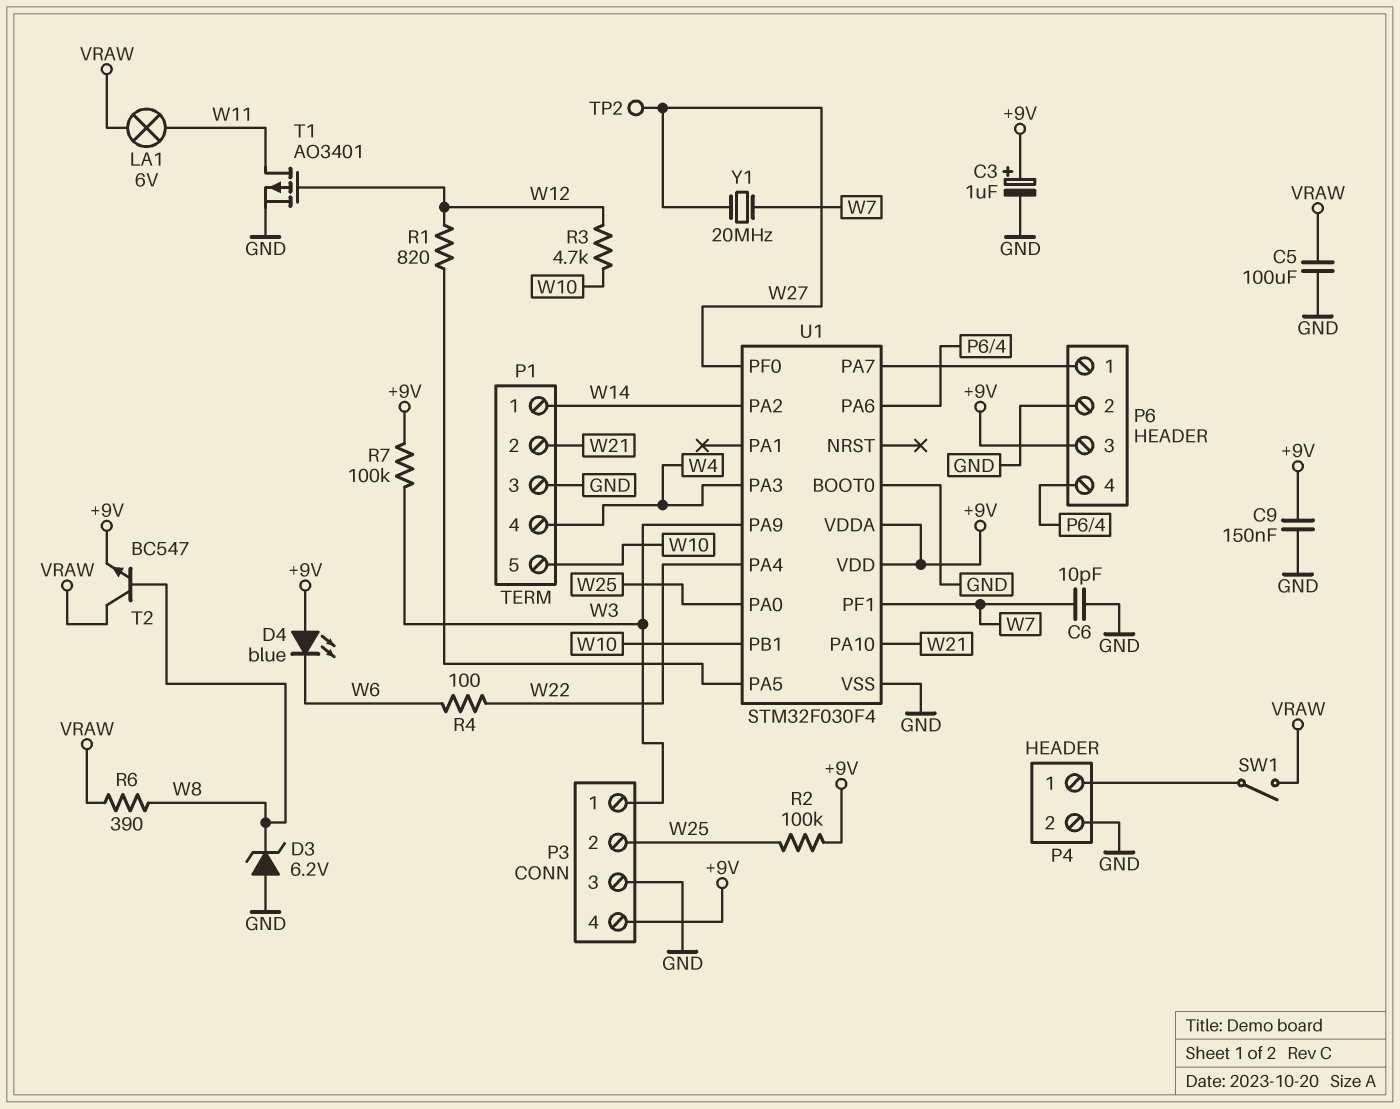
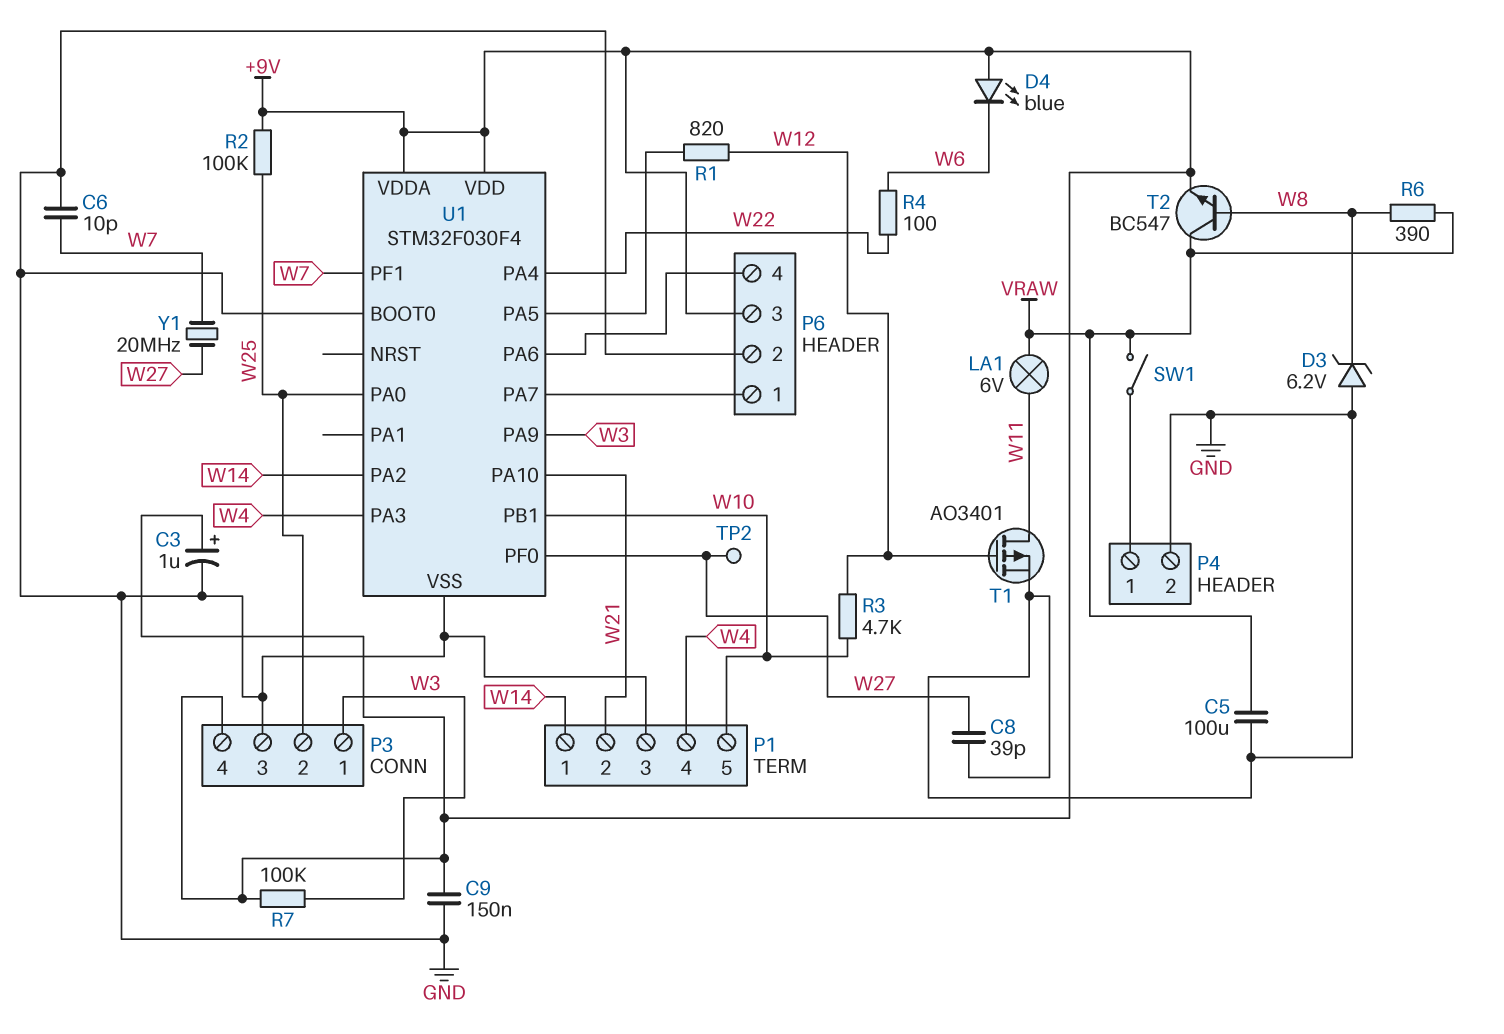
C8: none -> 39pF (GND, W27)

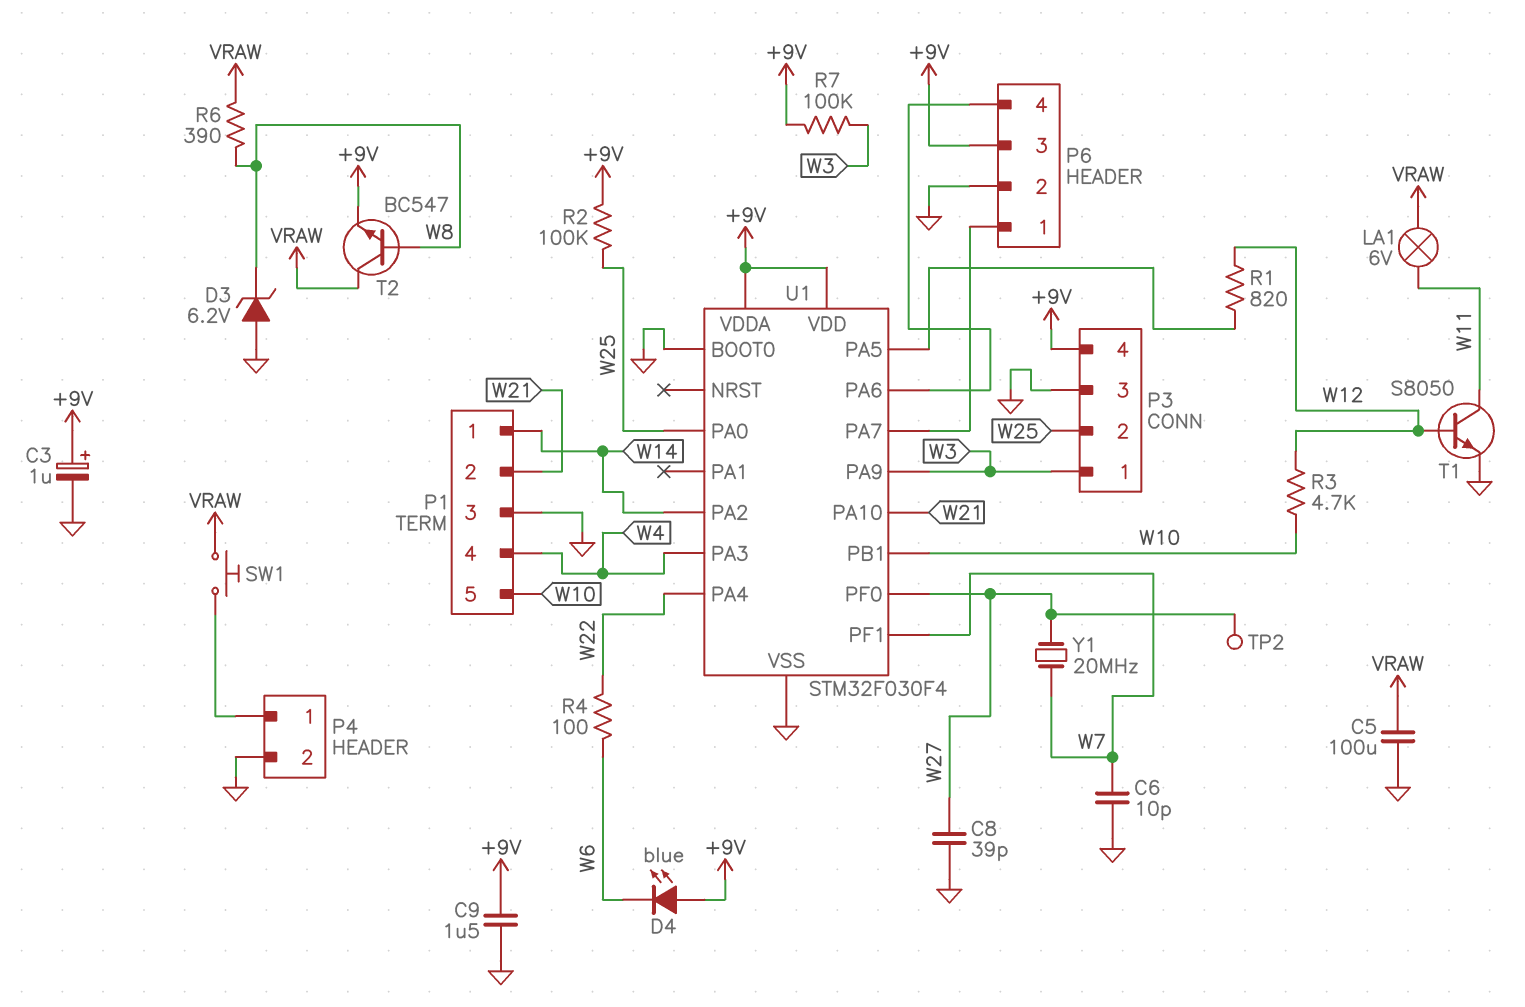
C9: 150nF (+9V, GND) -> 1.5uF (+9V, GND)
SW1: switch (P4/1, VRAW) -> button (P4/1, VRAW)
T1: PMOS AO3401 (G W12, D W11, S GND) -> NPN S8050 (B W12, C W11, E GND)

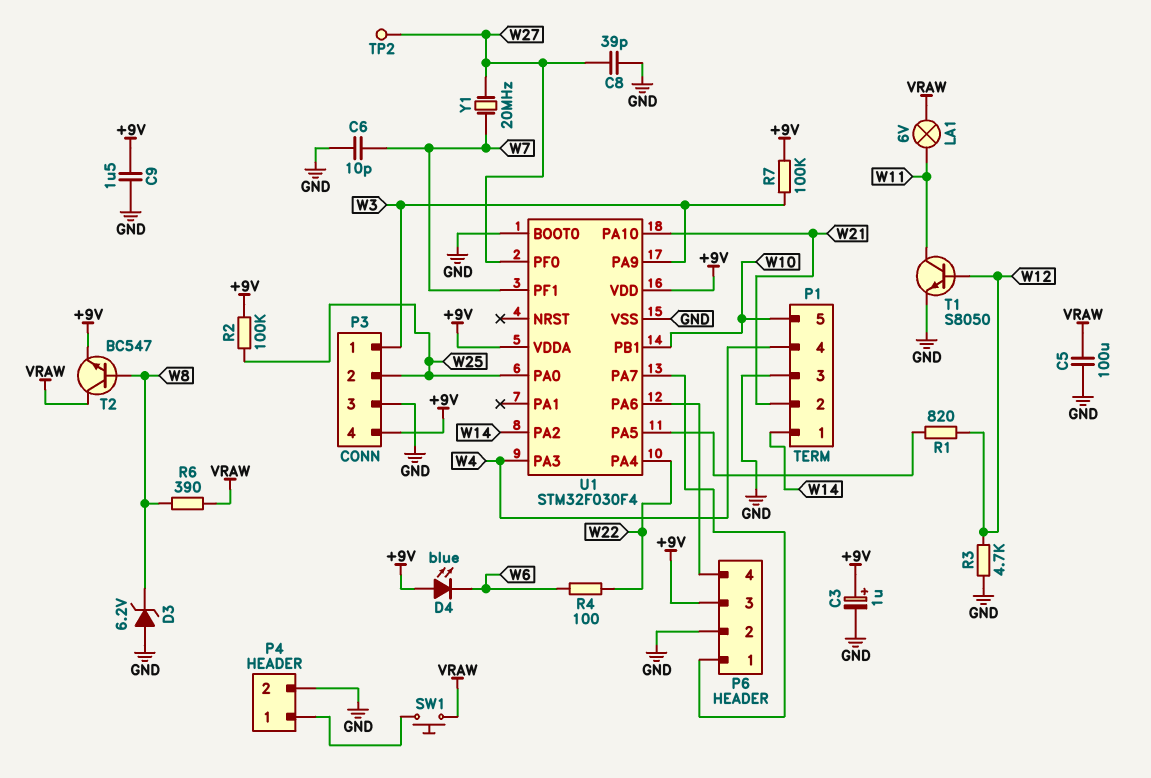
R3: 4.7k (W10, W12) -> 4.7k (GND, W12)

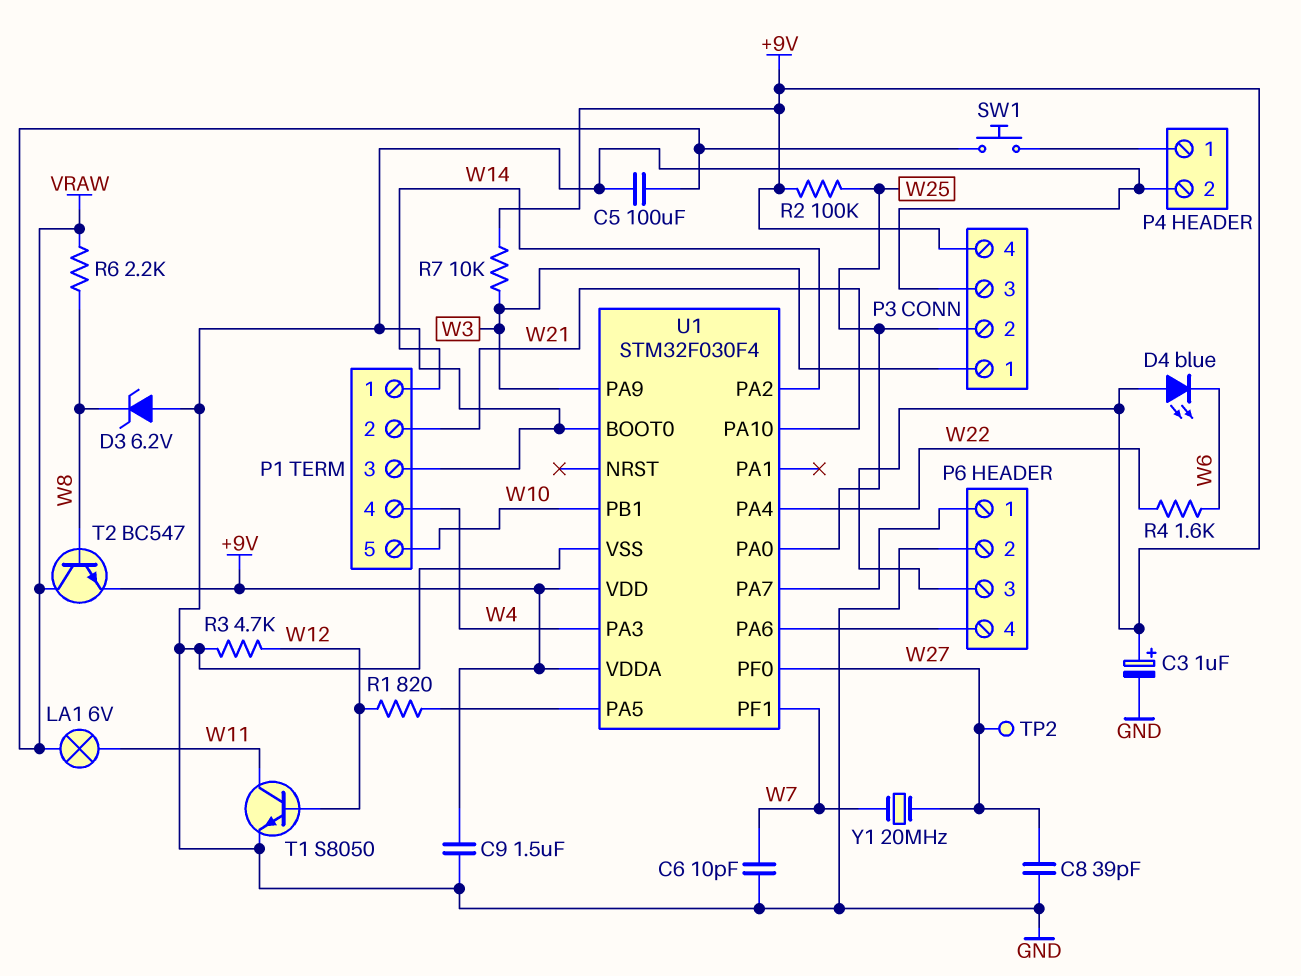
R4: 100 (W6, W22) -> 1.6k (W6, W22)
R6: 390 (VRAW, W8) -> 2.2k (VRAW, W8)
R7: 100k (+9V, W3) -> 10k (+9V, W3)

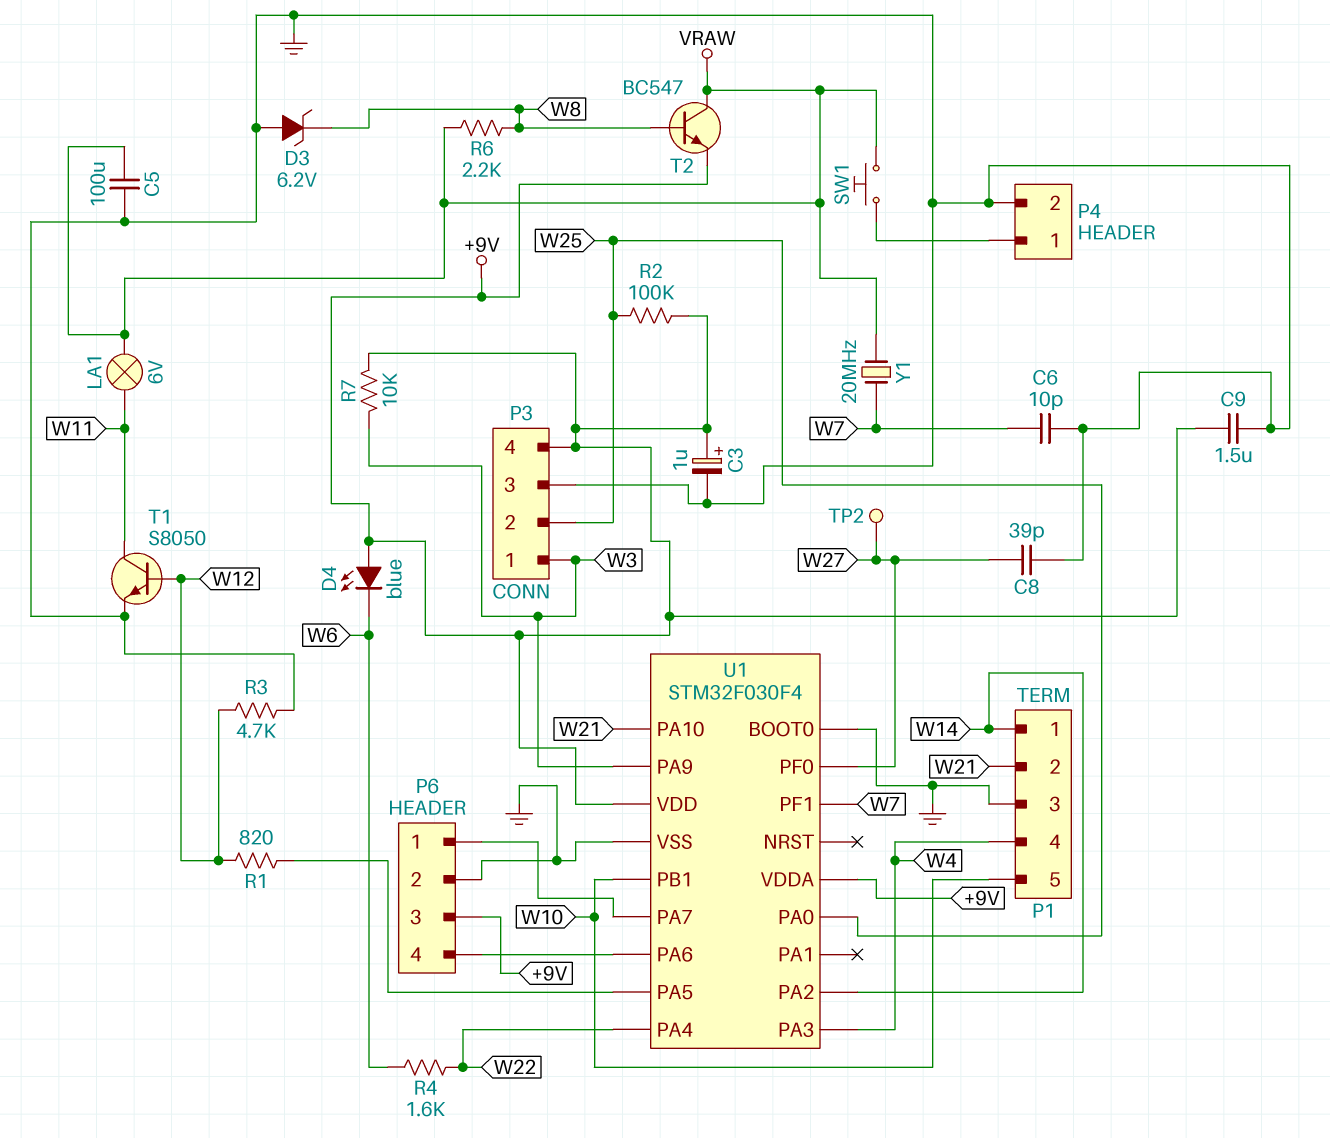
Y1: 20MHz (W7, W27) -> 20MHz (VRAW, W7)

